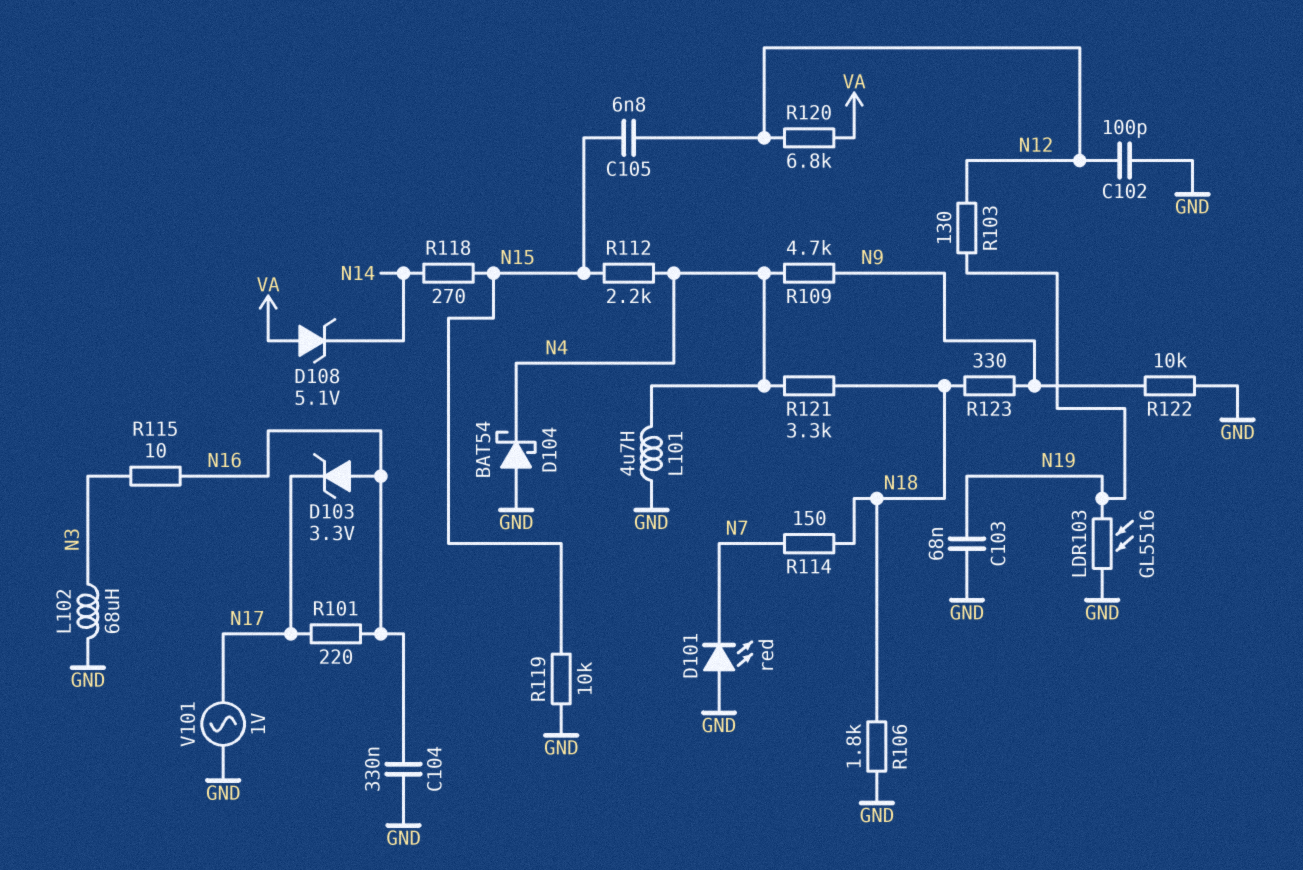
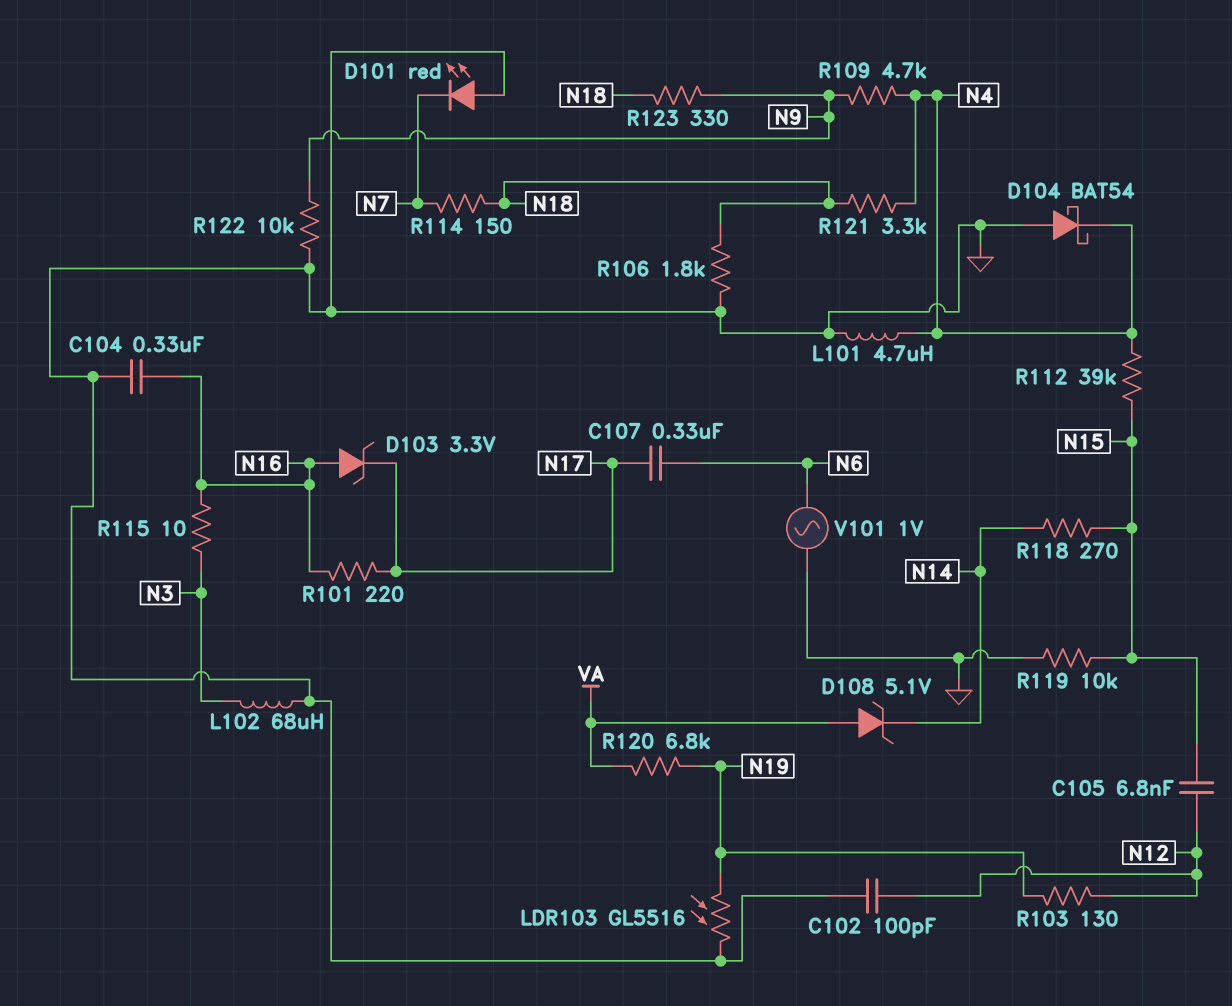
C103: 68nF (GND, N19) -> none
C107: none -> 330nF (N6, N17)
R112: 2.2k (N4, N15) -> 39k (N4, N15)
R120: 6.8k (N12, VA) -> 6.8k (N19, VA)
V101: AC 1V (GND, N17) -> AC 1V (GND, N6)

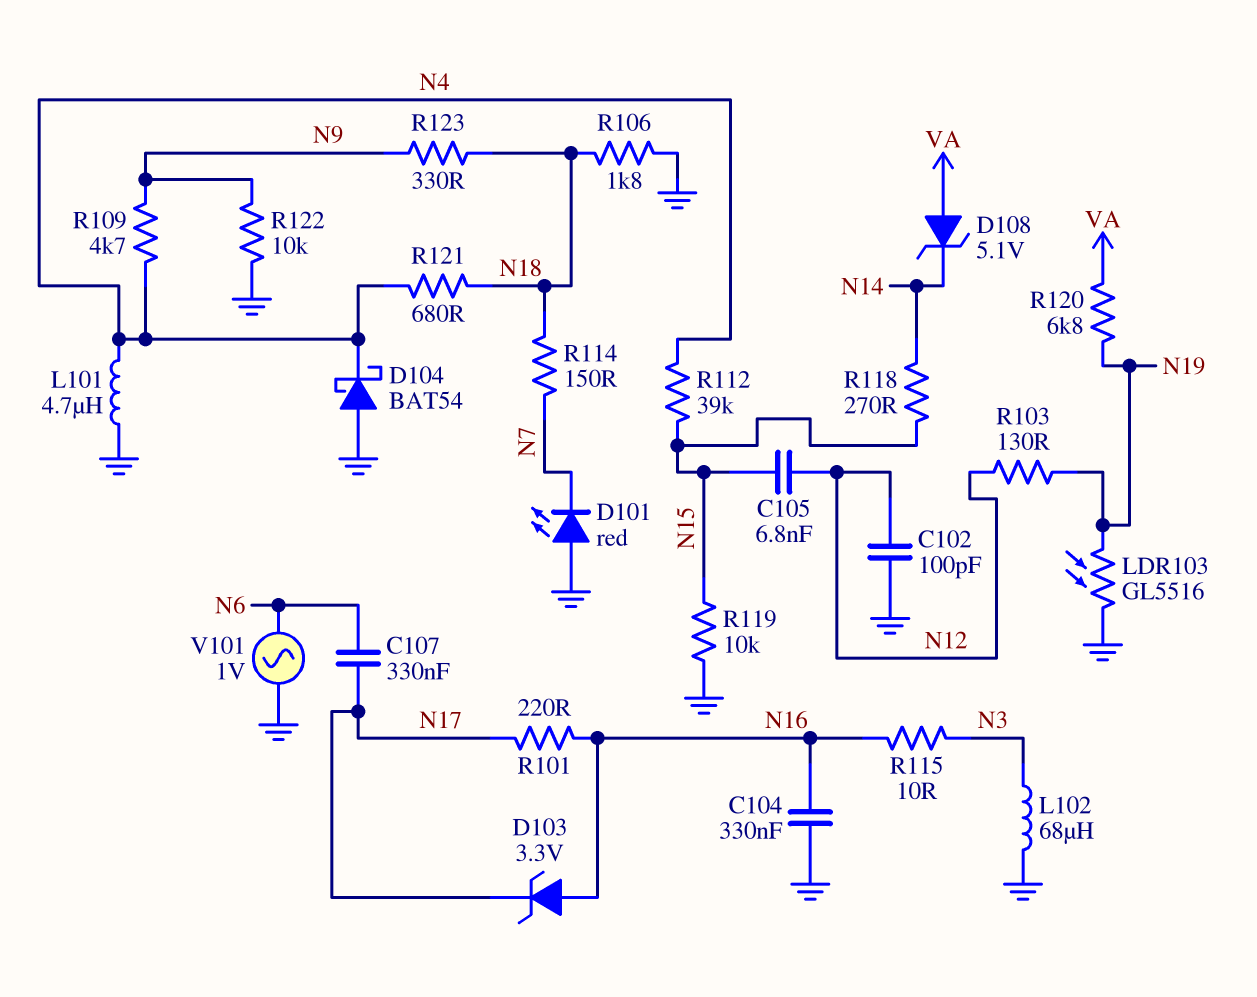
R121: 3.3k (N4, N18) -> 680 (N4, N18)

